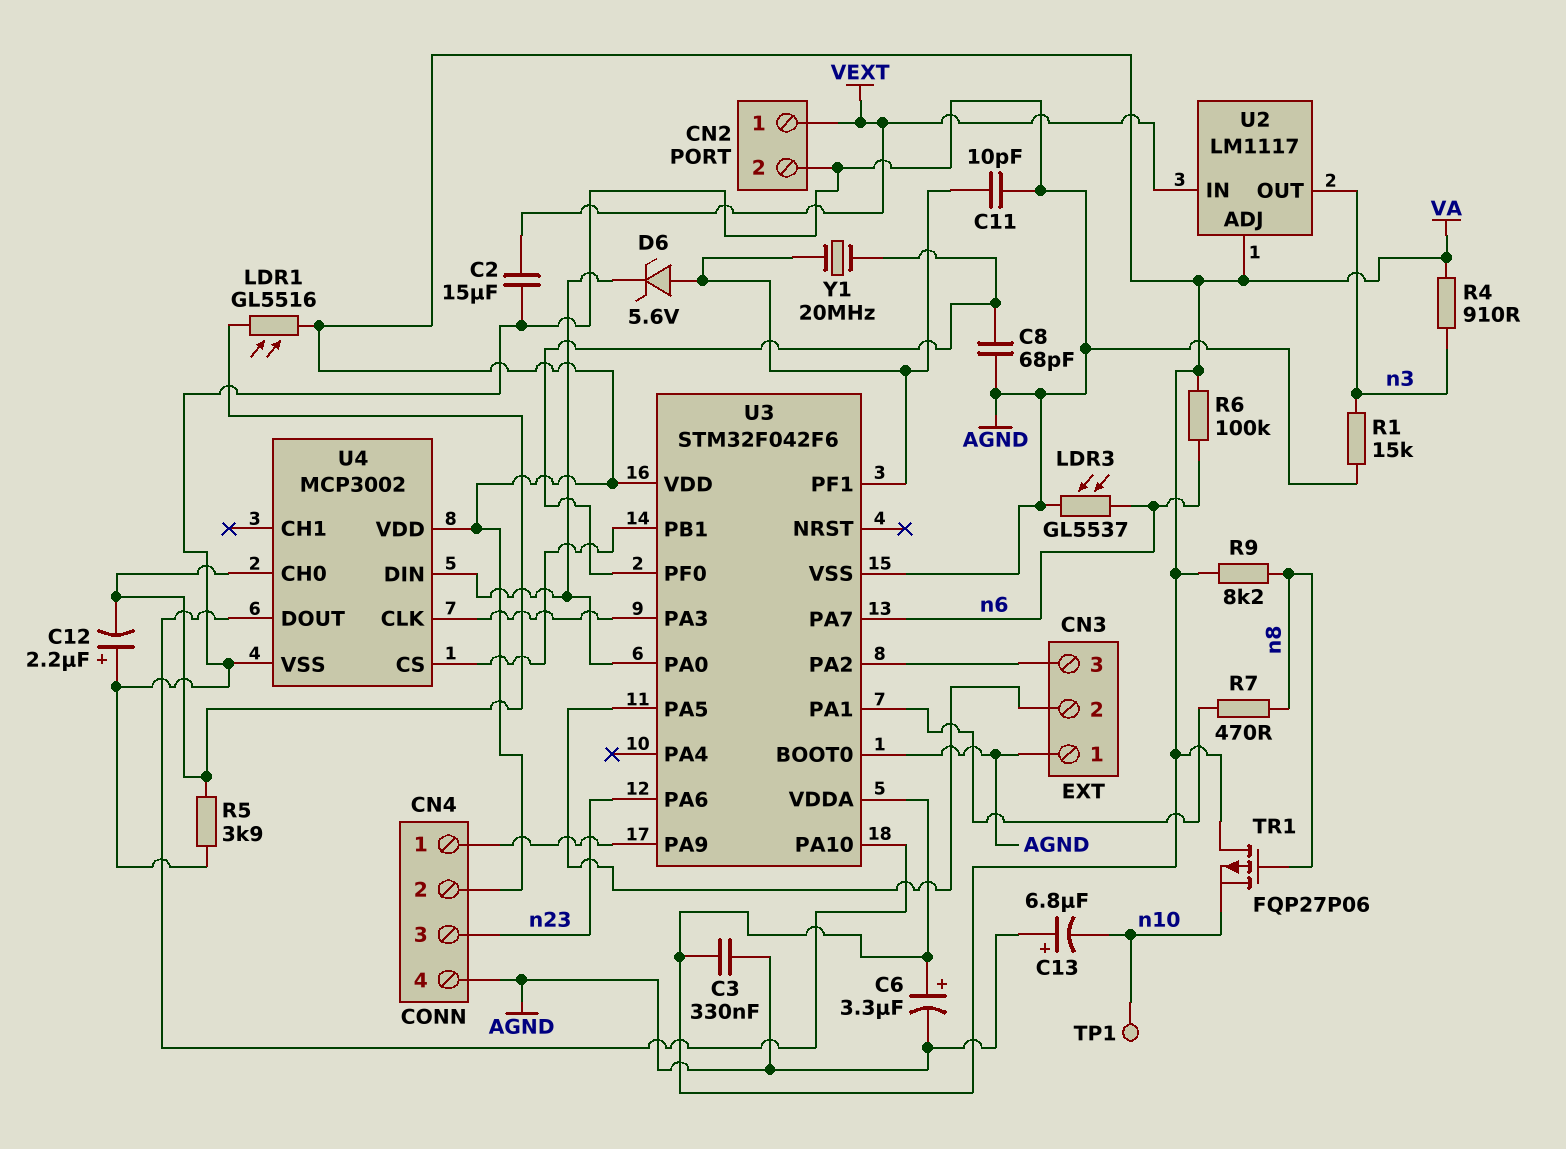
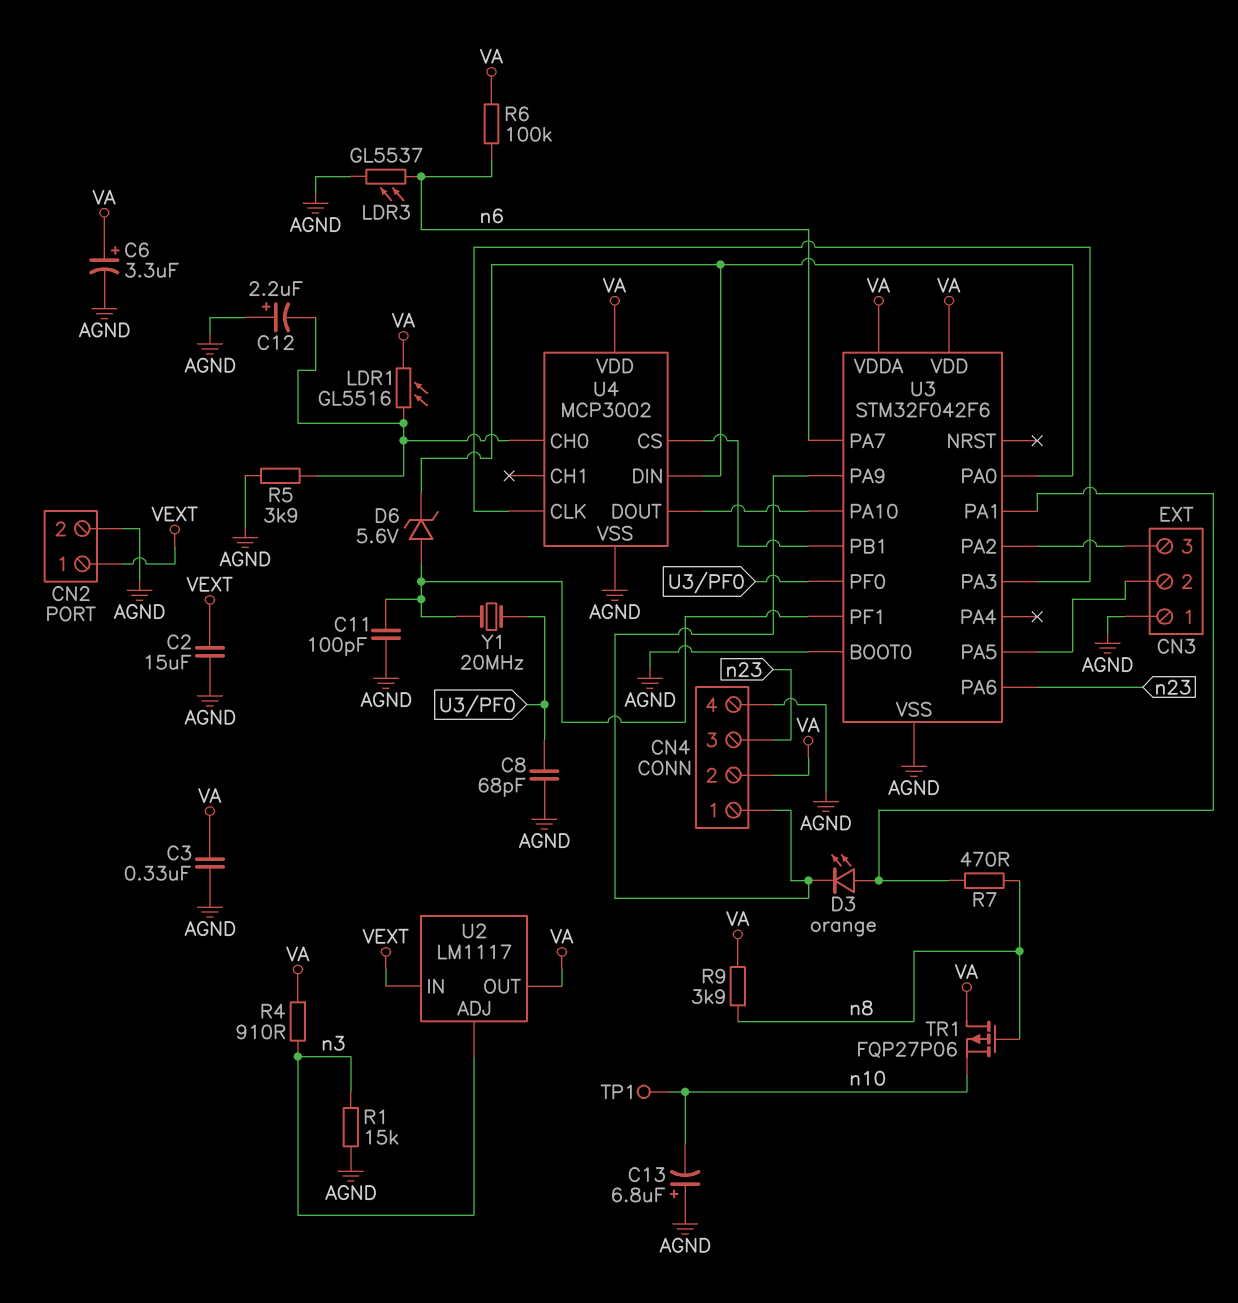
C11: 10pF (AGND, U3/PF1) -> 100pF (AGND, U3/PF1)
D3: none -> LED orange (A U3/PA1, K CN4/1)
R9: 8.2k (VA, n8) -> 3.9k (VA, n8)
U2 pin ADJ: VA -> n3
U2 pin OUT: n3 -> VA

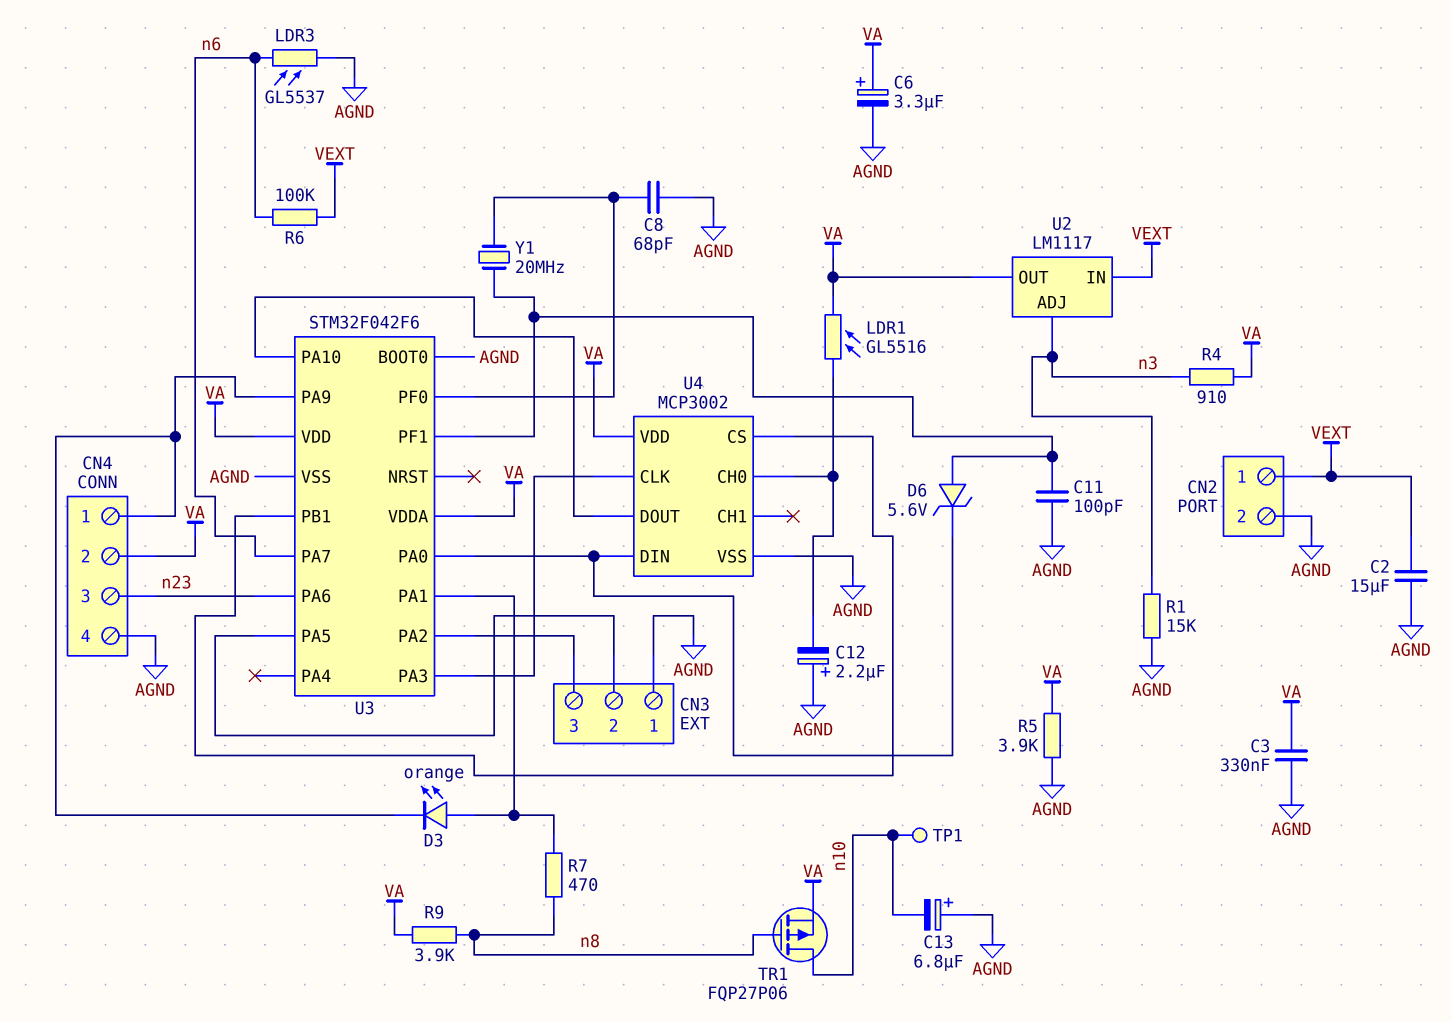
R5: 3.9k (AGND, U4/CH0) -> 3.9k (AGND, VA)
R6: 100k (VA, n6) -> 100k (VEXT, n6)
TR1: PMOS FQP27P06 (G n8, D VA, S n10) -> PMOS FQP27P06 (G n8, D n10, S VA)

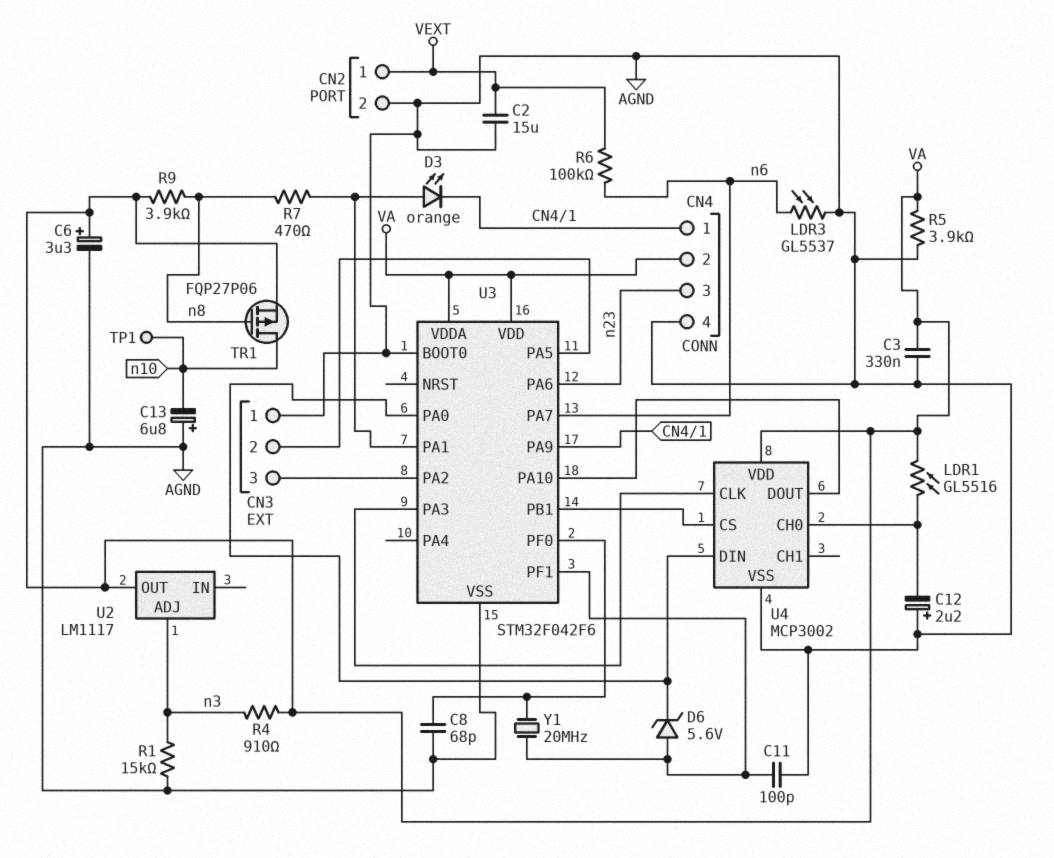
U2 pin IN: VEXT -> none

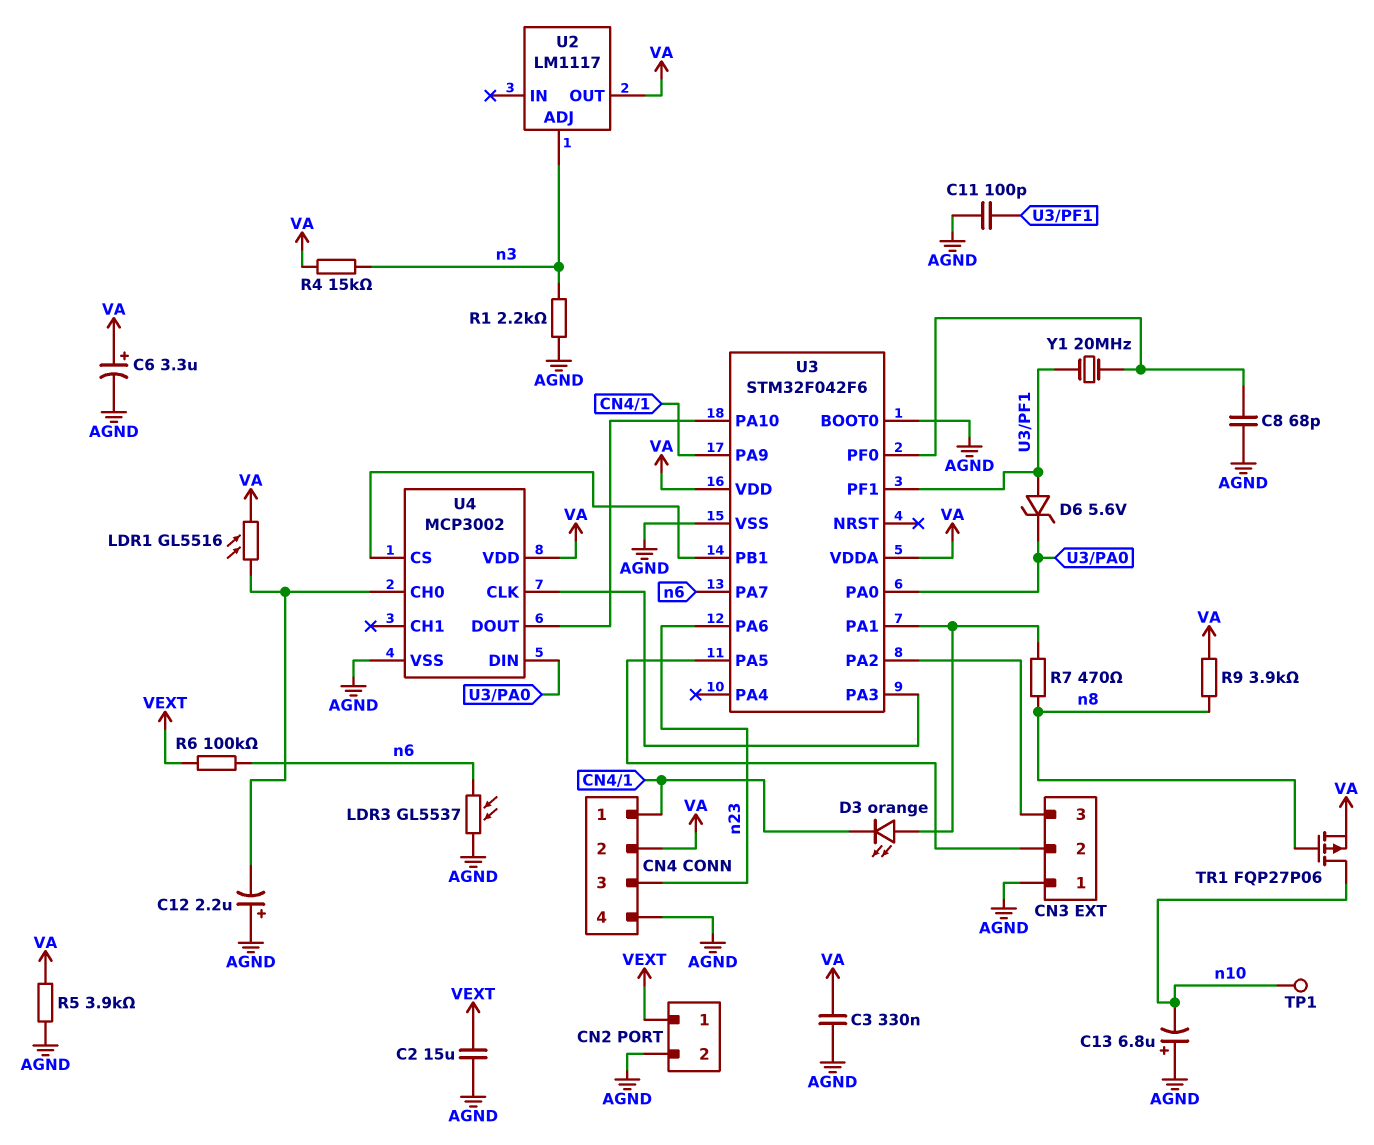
R1: 15k (AGND, n3) -> 2.2k (AGND, n3)
R4: 910 (VA, n3) -> 15k (VA, n3)

